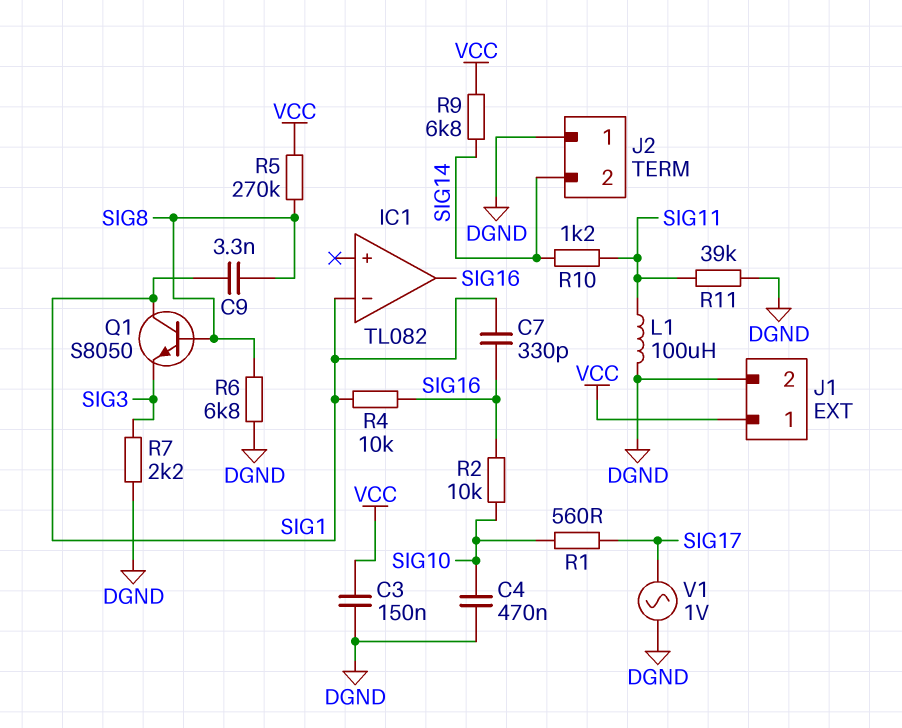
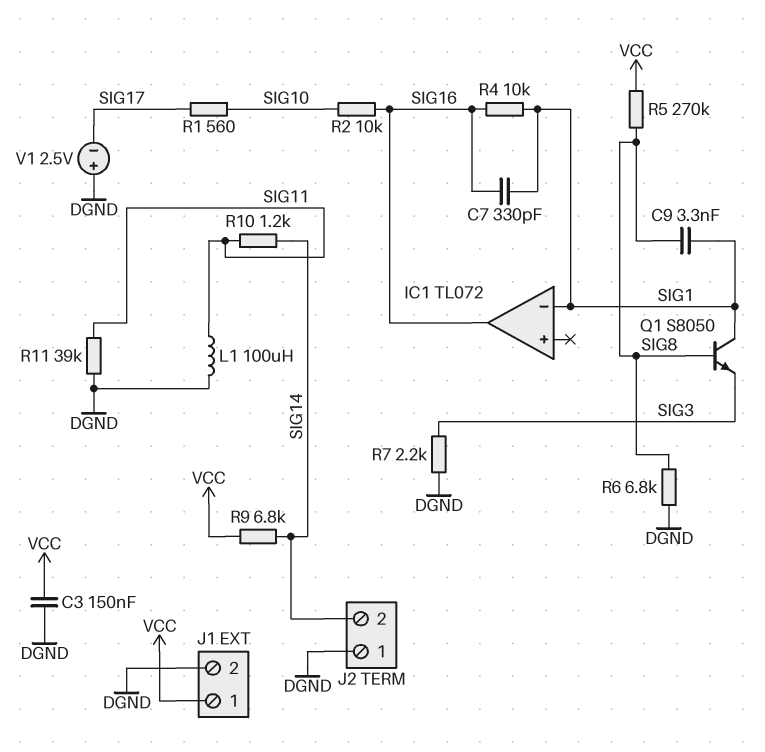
C4: 470nF (DGND, SIG10) -> none
IC1: TL082 -> TL072
V1: AC 1V (DGND, SIG17) -> 2.5V (plus DGND, minus SIG17)

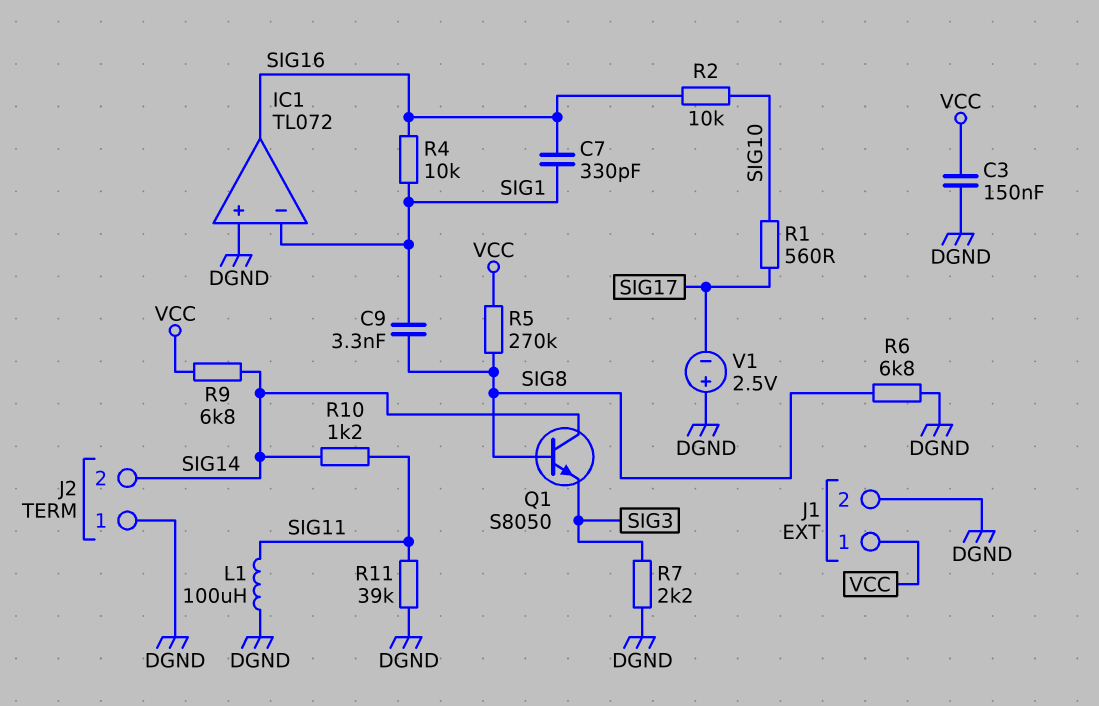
IC1 pin in+: none -> DGND
Q1: NPN S8050 (B SIG8, C SIG1, E SIG3) -> NPN S8050 (B SIG8, C SIG14, E SIG3)

